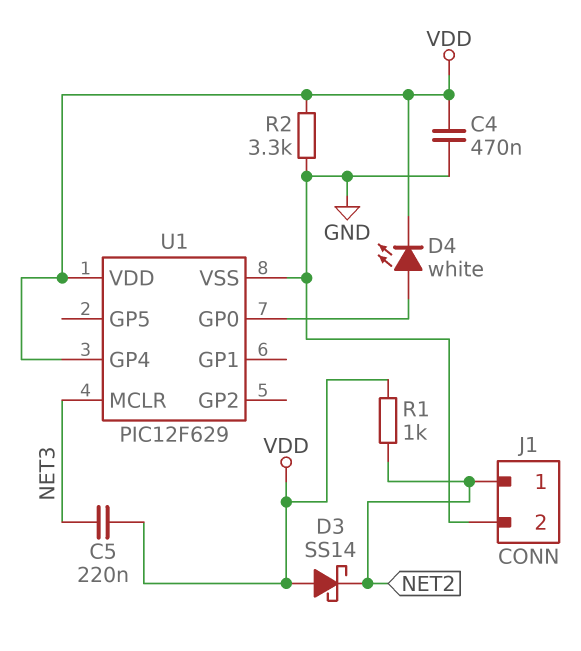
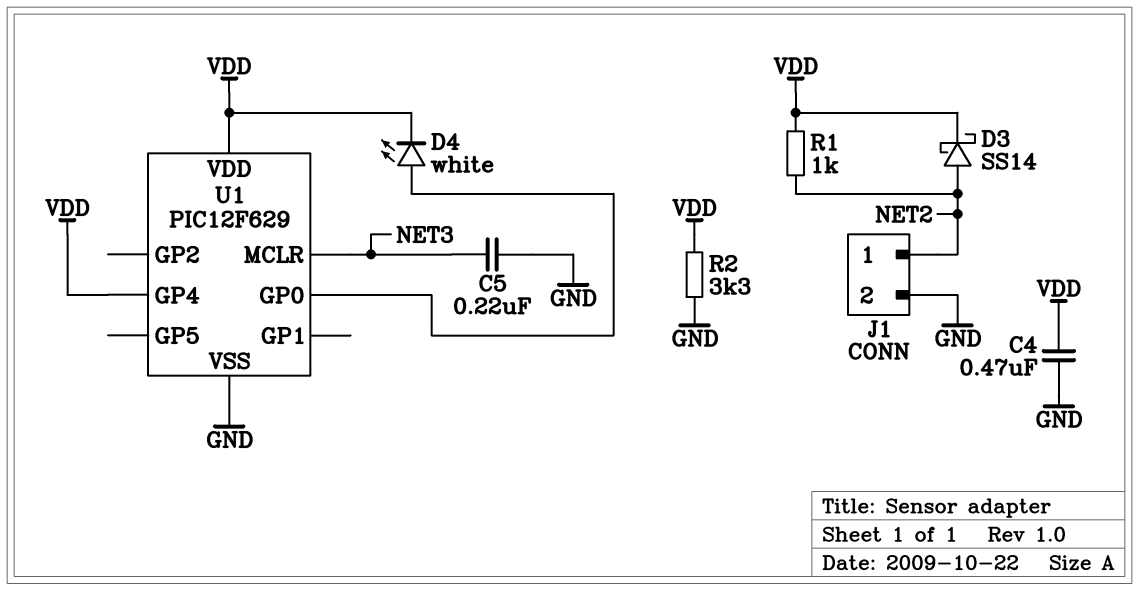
C5: 220nF (NET3, VDD) -> 220nF (GND, NET3)
D3: schottky SS14 (A VDD, K NET2) -> schottky SS14 (A NET2, K VDD)

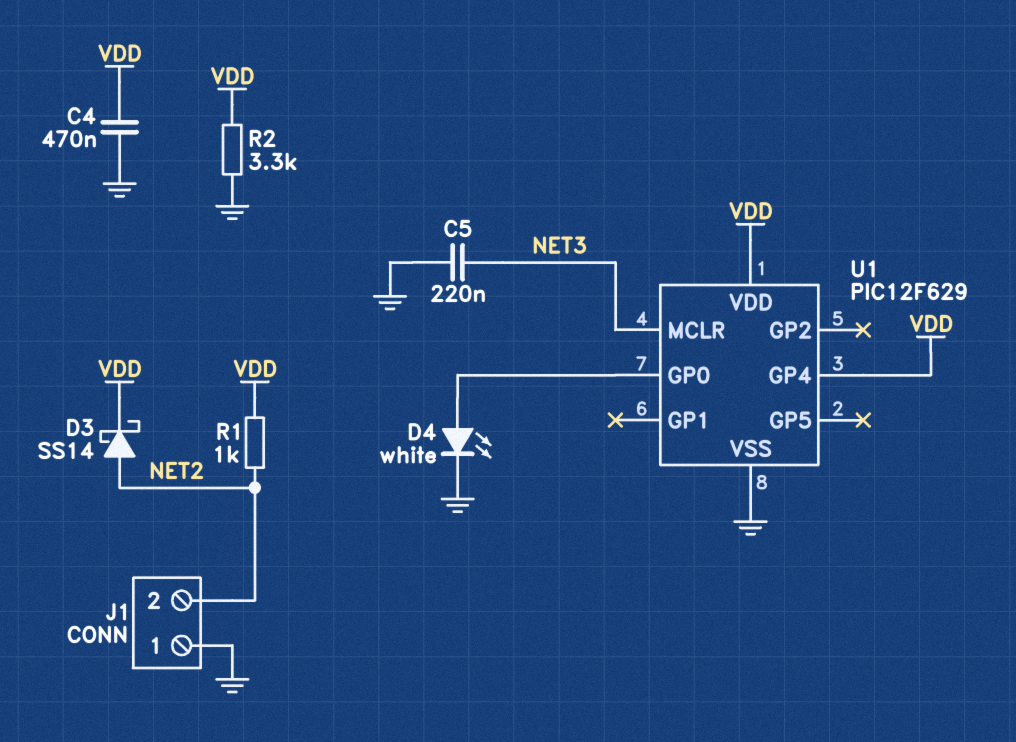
D4: LED white (A U1/GP0, K VDD) -> LED white (A U1/GP0, K GND)
J1 pin 1: NET2 -> GND
J1 pin 2: GND -> NET2

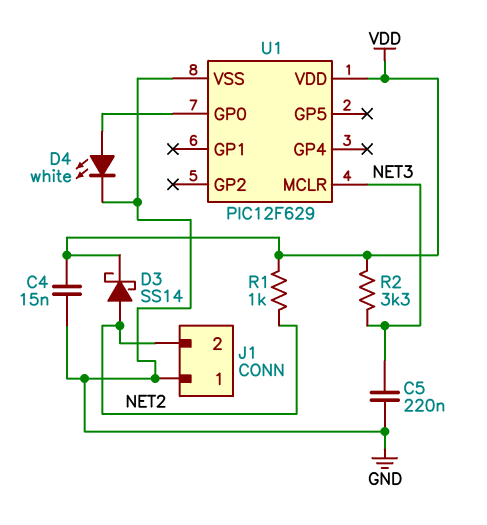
C4: 470nF (GND, VDD) -> 15nF (GND, VDD)
R2: 3.3k (GND, VDD) -> 3.3k (NET3, VDD)
U1 pin GP4: VDD -> none

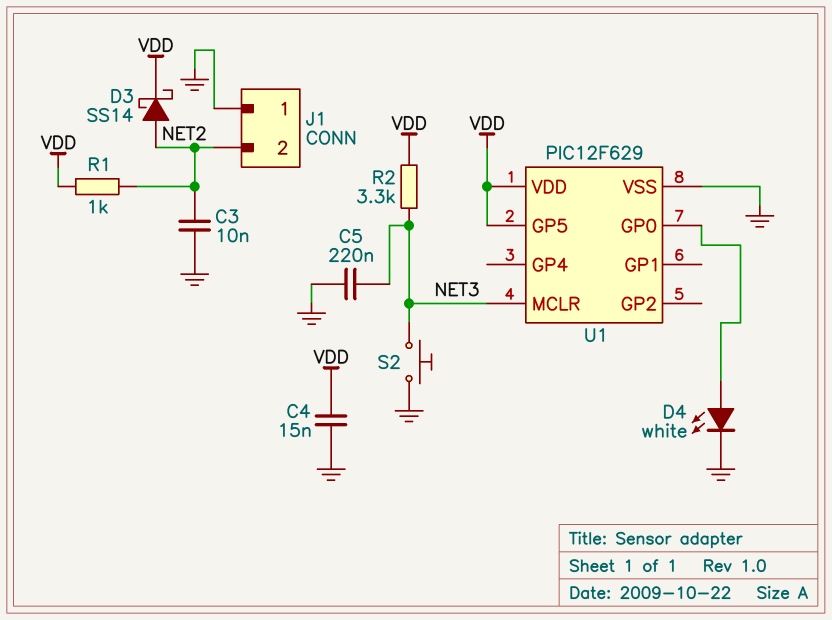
C3: none -> 10nF (GND, NET2)
S2: none -> button (GND, NET3)
U1 pin GP5: none -> VDD

